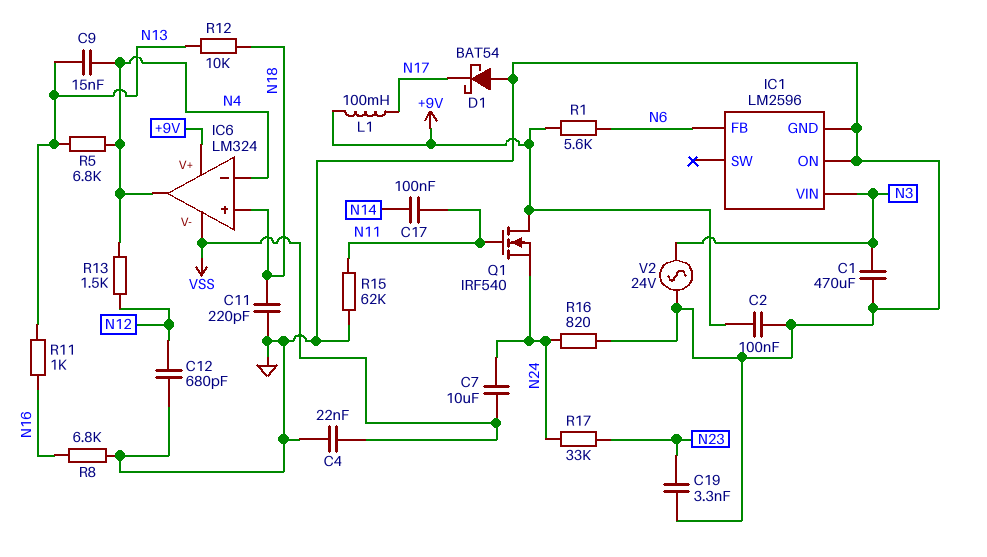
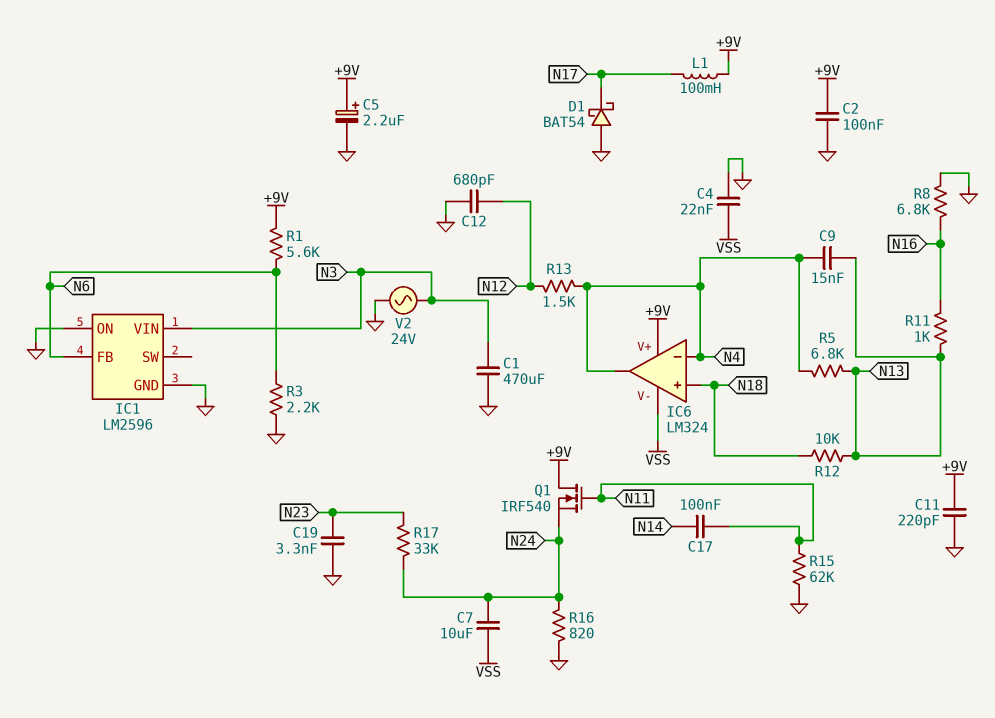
C5: none -> 2.2uF (plus +9V, minus GND)
C11: 220pF (GND, N18) -> 220pF (+9V, GND)
R3: none -> 2.2k (GND, N6)

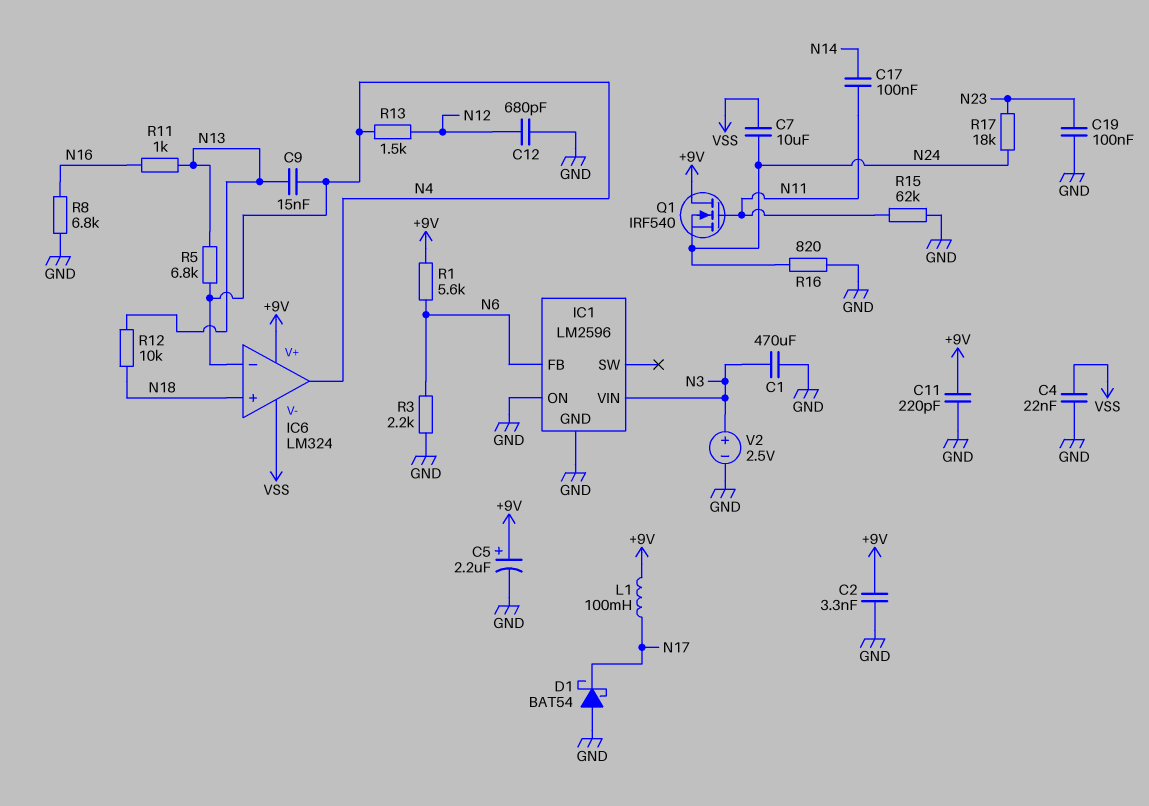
C2: 100nF (+9V, GND) -> 3.3nF (+9V, GND)
C19: 3.3nF (GND, N23) -> 100nF (GND, N23)
R17: 33k (N23, N24) -> 18k (N23, N24)
V2: AC 24V (GND, N3) -> 2.5V (plus N3, minus GND)

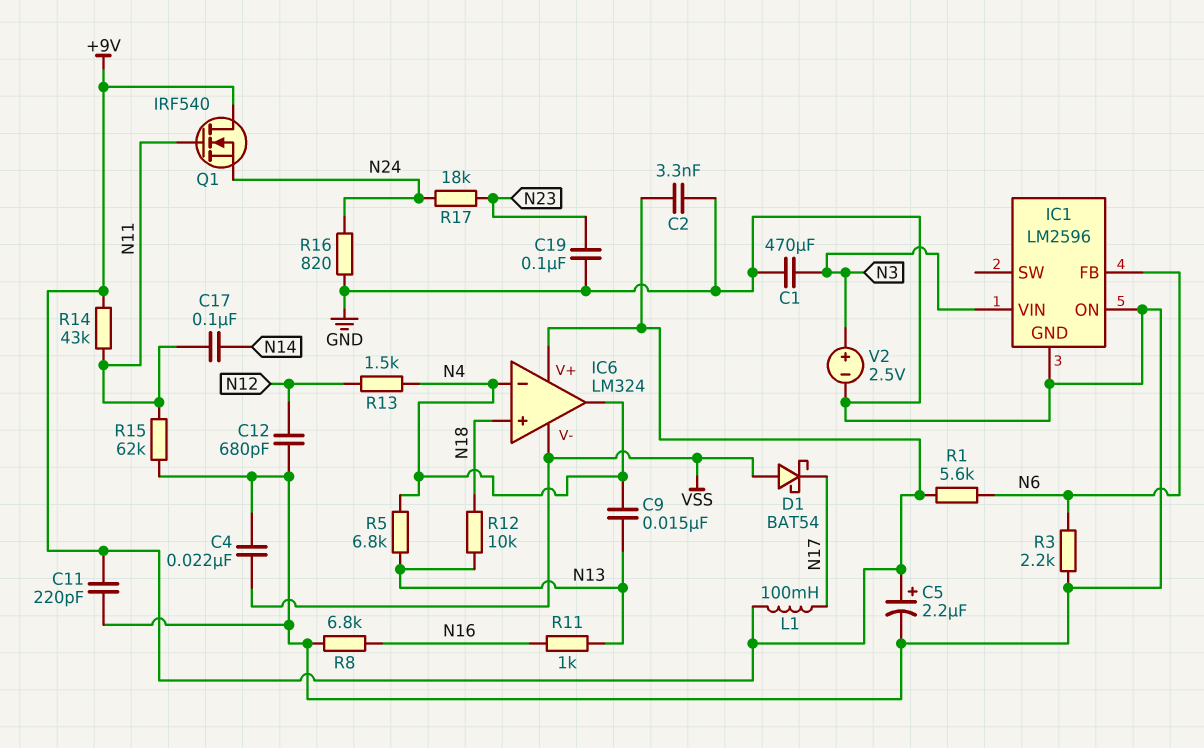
C7: 10uF (N24, VSS) -> none
D1: schottky BAT54 (A GND, K N17) -> schottky BAT54 (A VSS, K N17)
R14: none -> 43k (+9V, N11)

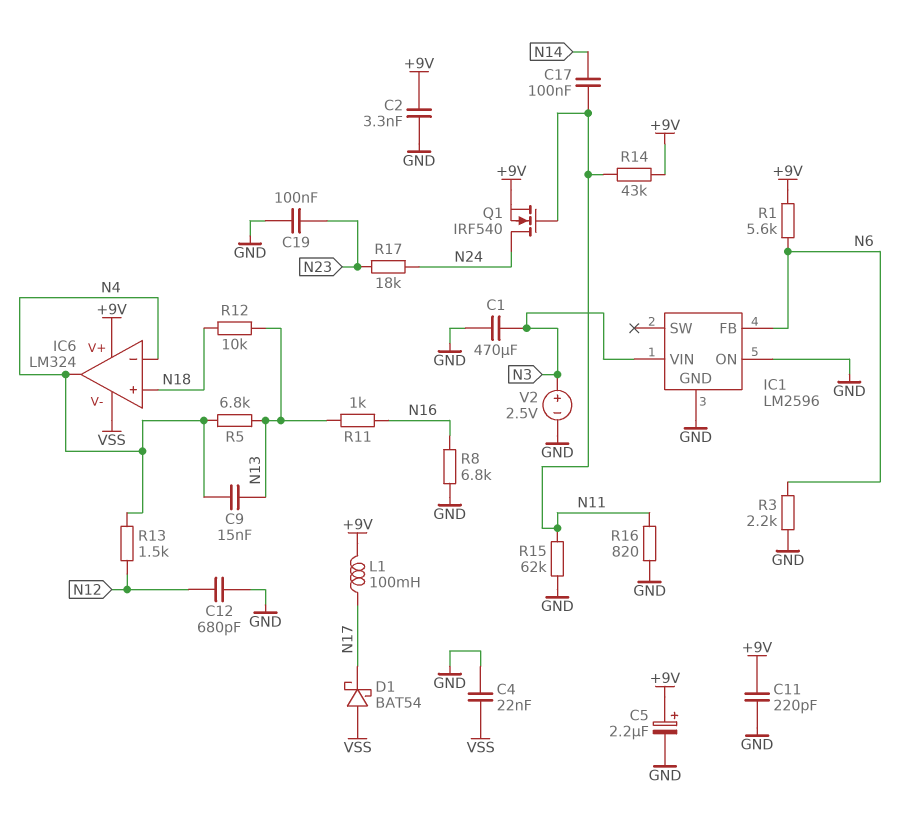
Q1: NMOS IRF540 (G N11, D +9V, S N24) -> NMOS IRF540 (G N11, D N24, S +9V)
R16: 820 (GND, N24) -> 820 (GND, N11)

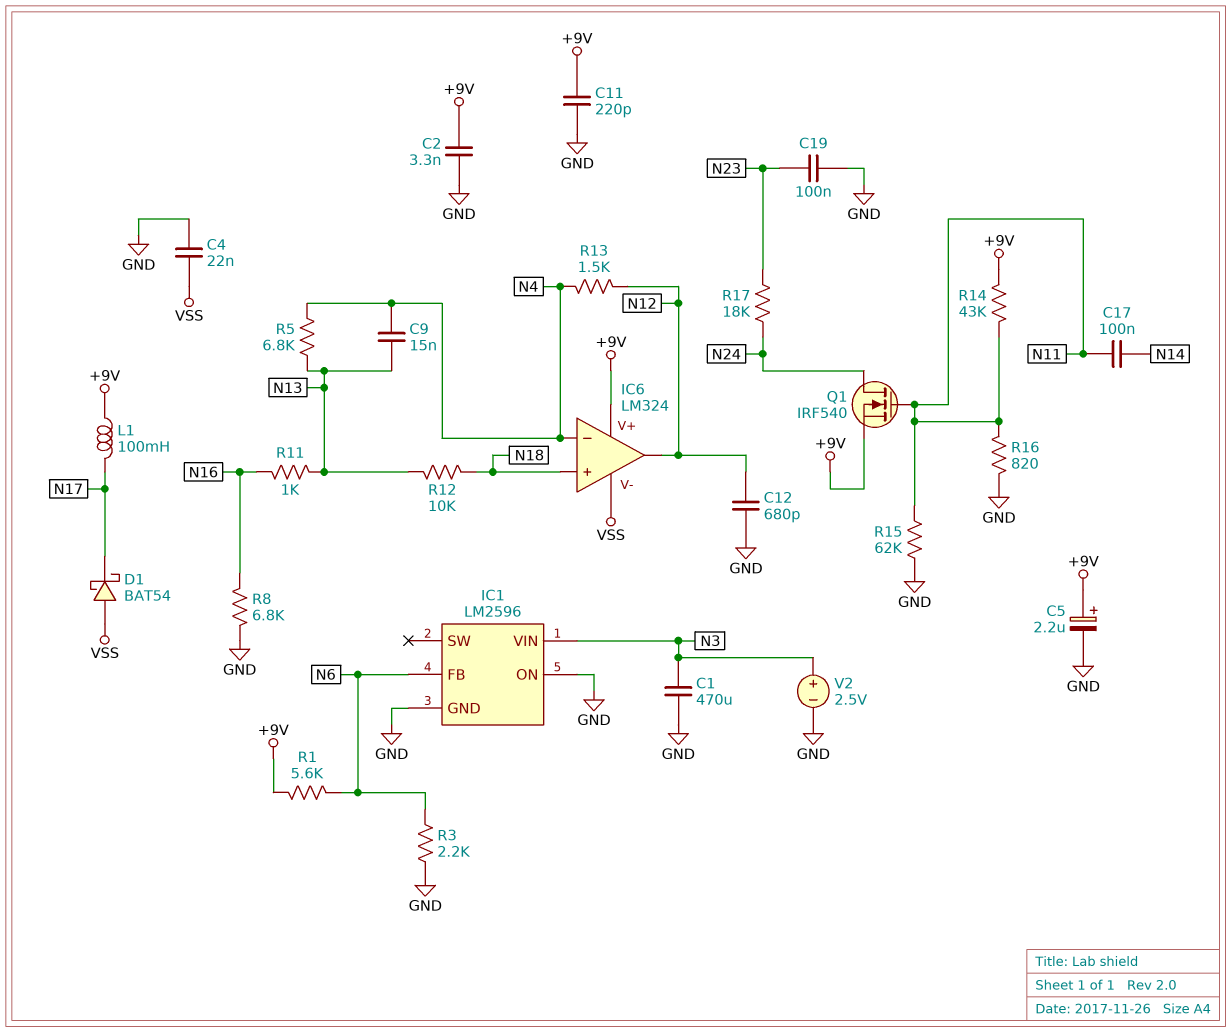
IC6 pin out: N4 -> N12

